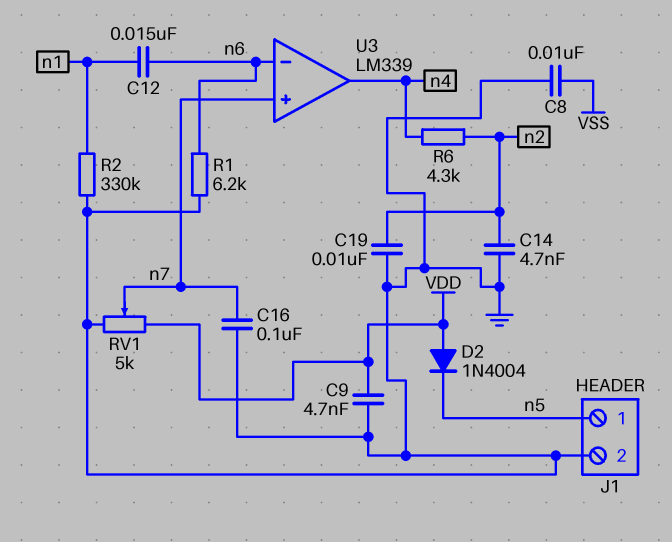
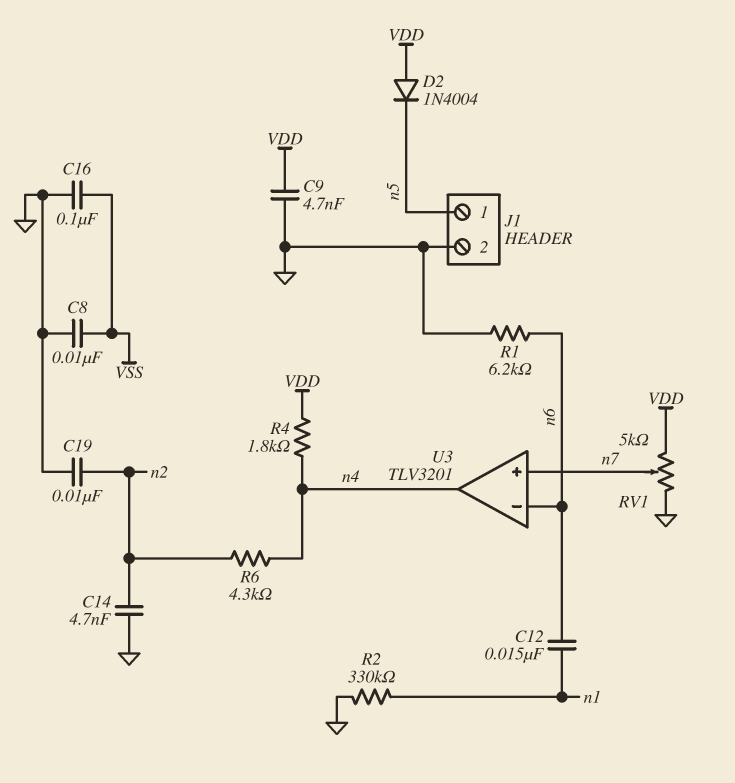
C16: 100nF (GND, n7) -> 100nF (GND, VSS)
R4: none -> 1.8k (VDD, n4)
U3: LM339 -> TLV3201

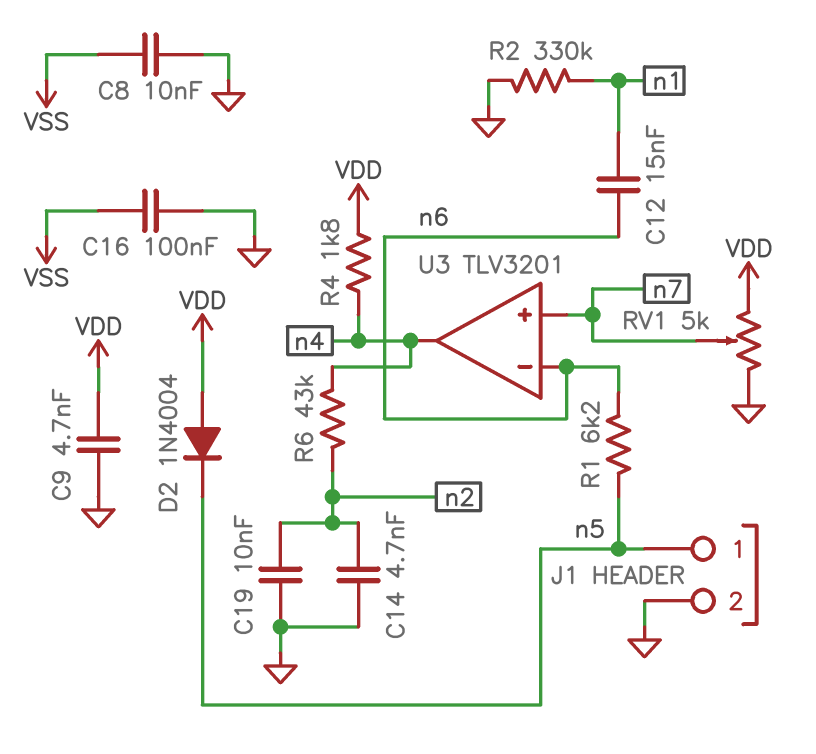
R1: 6.2k (GND, n6) -> 6.2k (n5, n6)
R6: 4.3k (n2, n4) -> 43k (n2, n4)

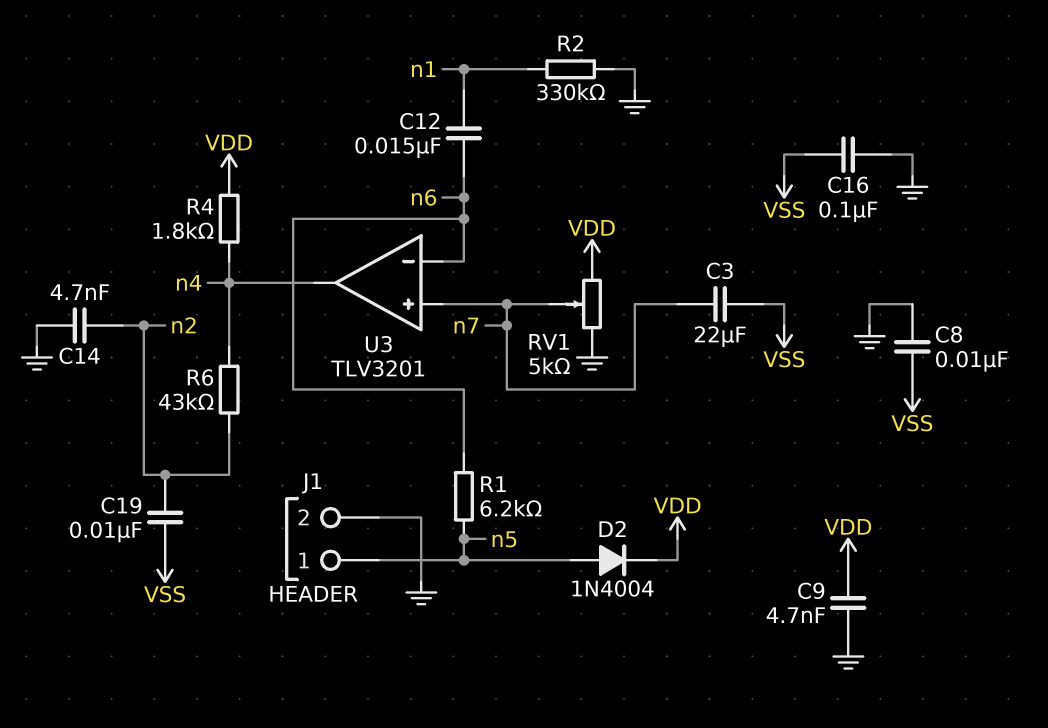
C3: none -> 22uF (VSS, n7)
C19: 10nF (GND, n2) -> 10nF (VSS, n2)
D2: diode 1N4004 (A VDD, K n5) -> diode 1N4004 (A n5, K VDD)

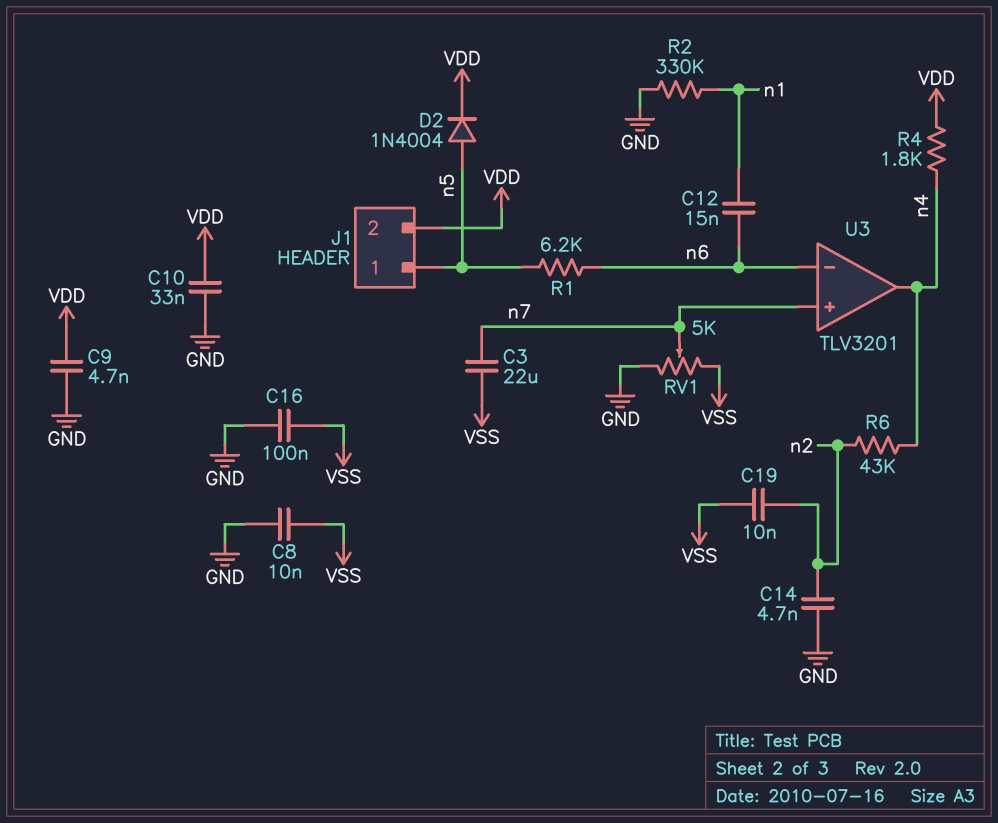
C10: none -> 33nF (GND, VDD)
J1 pin 2: GND -> VDD
RV1: 5k (GND, VDD, wiper n7) -> 5k (GND, VSS, wiper n7)

